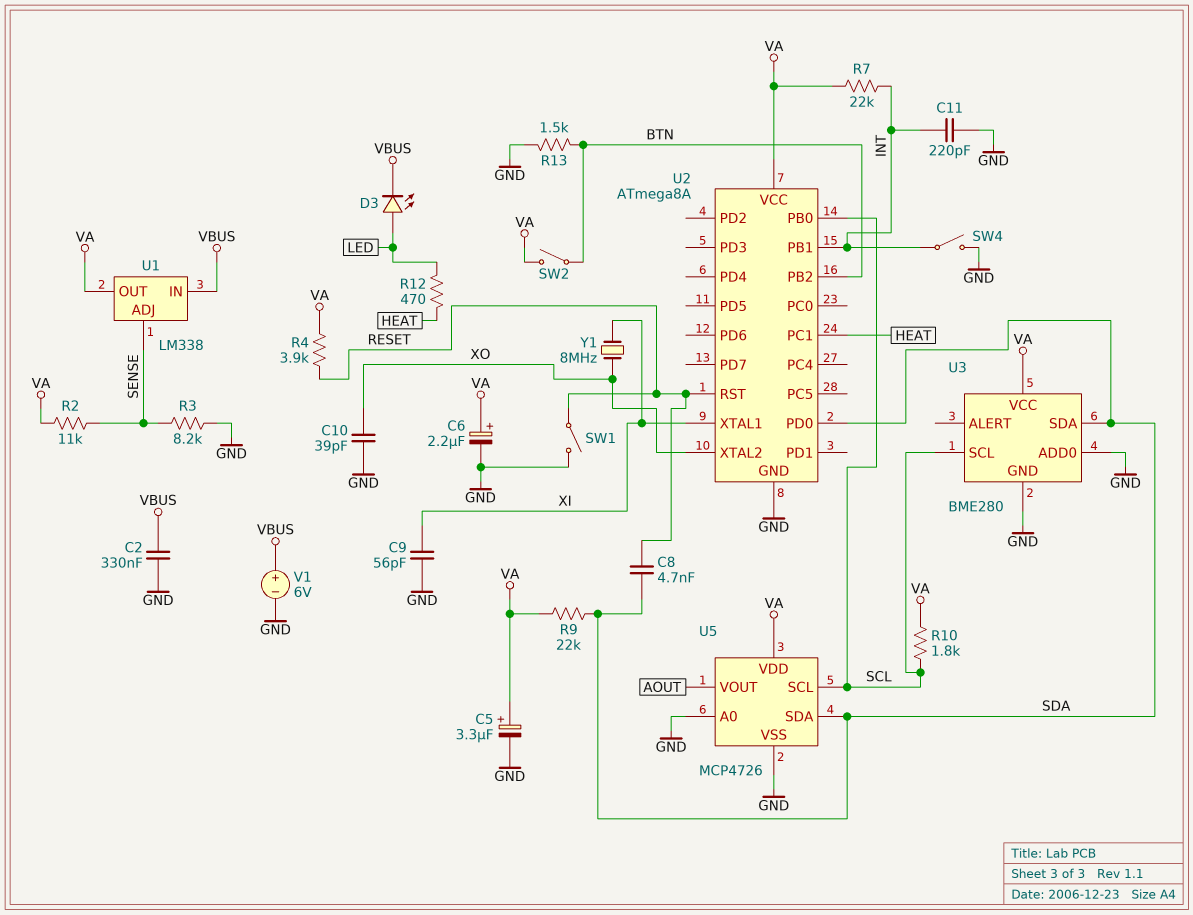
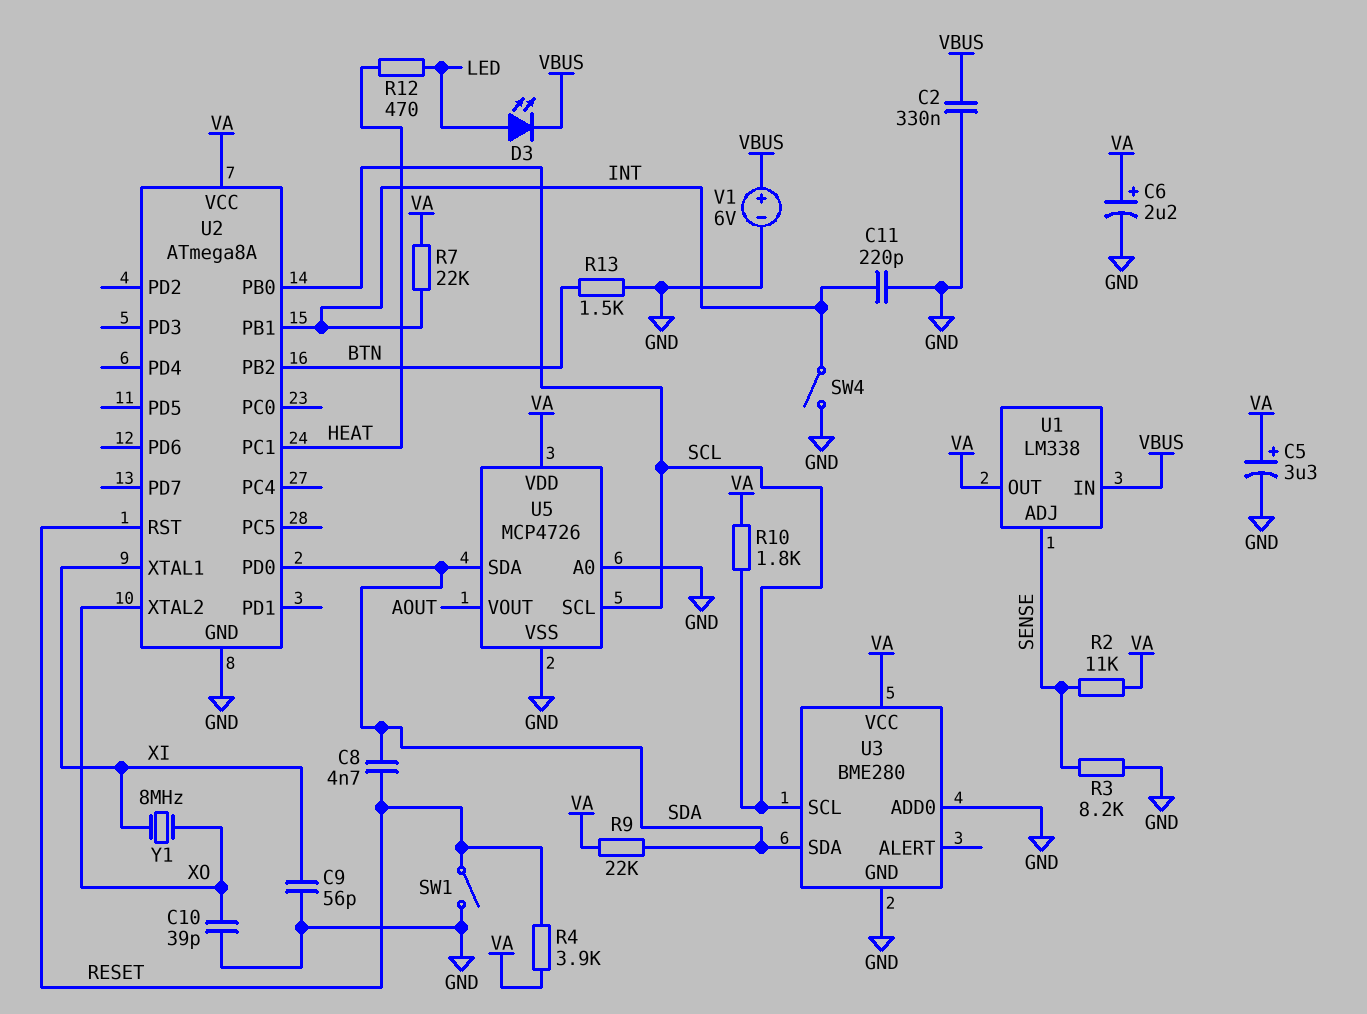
SW2: switch (BTN, VA) -> none

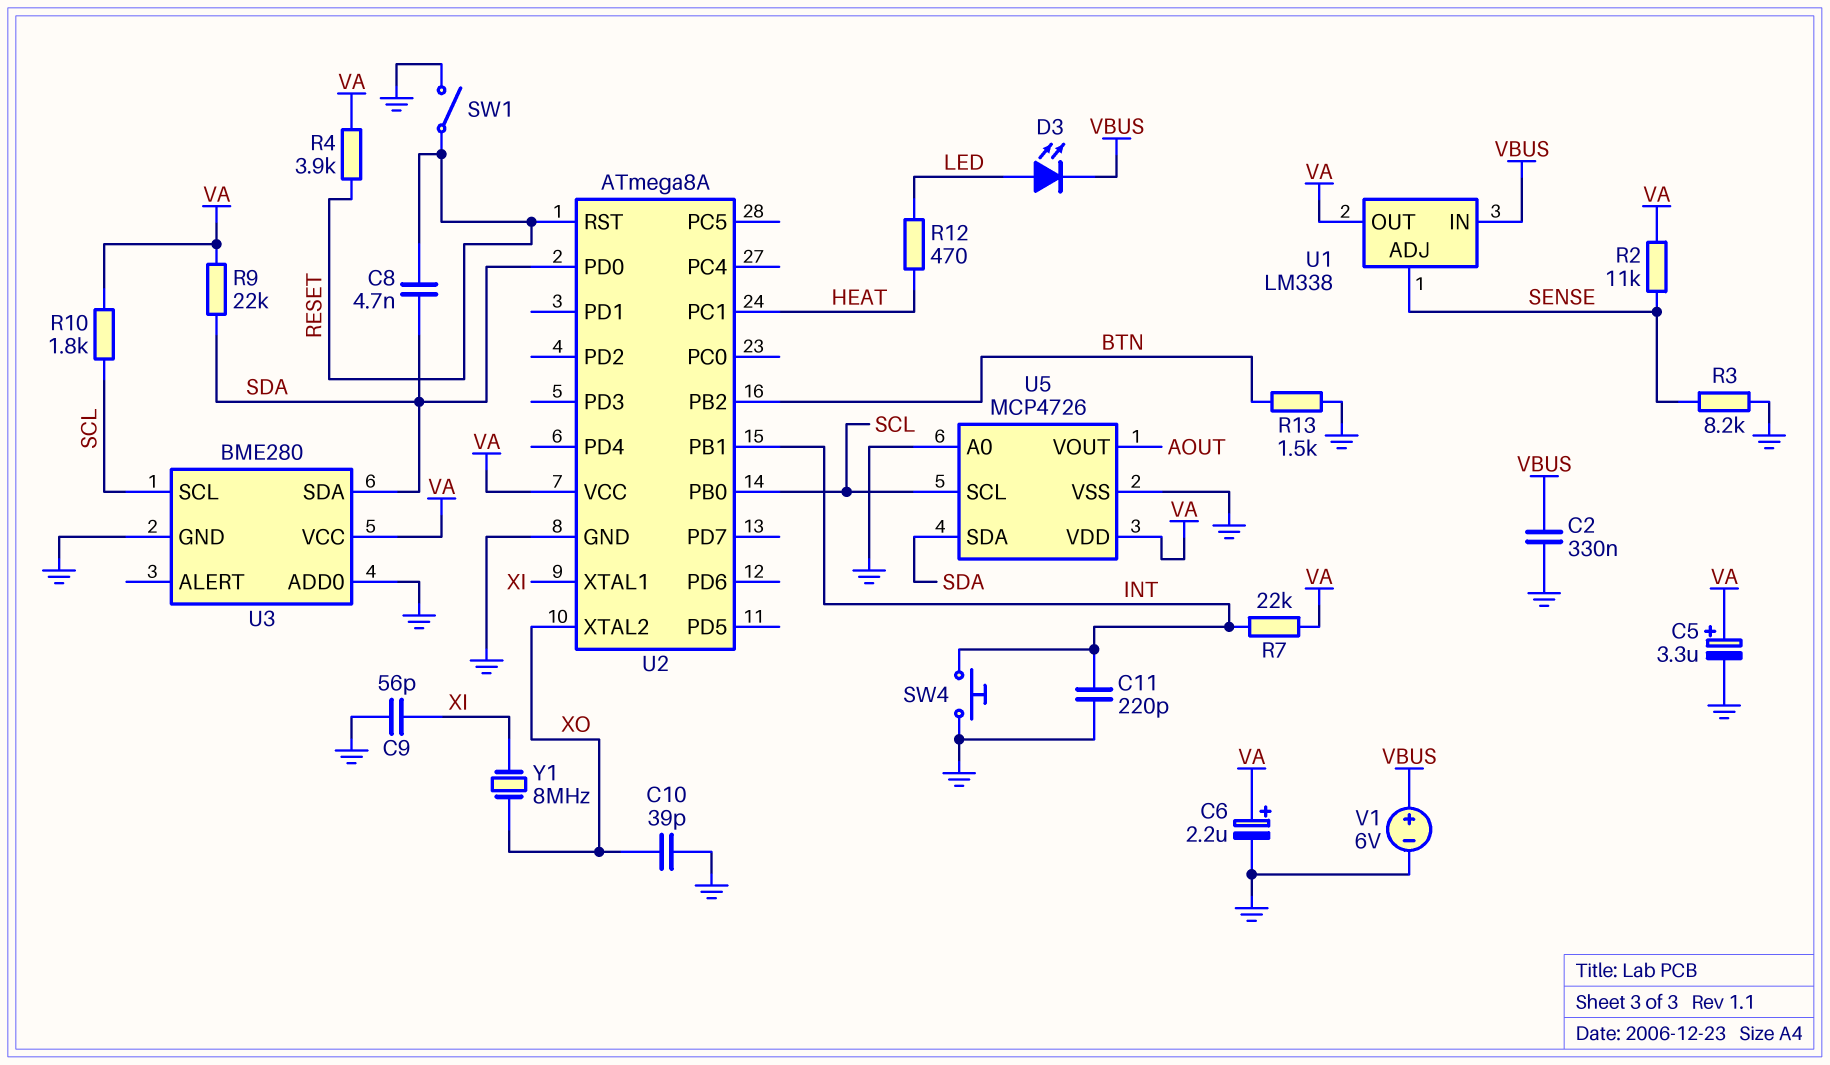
SW4: switch (GND, INT) -> button (GND, INT)

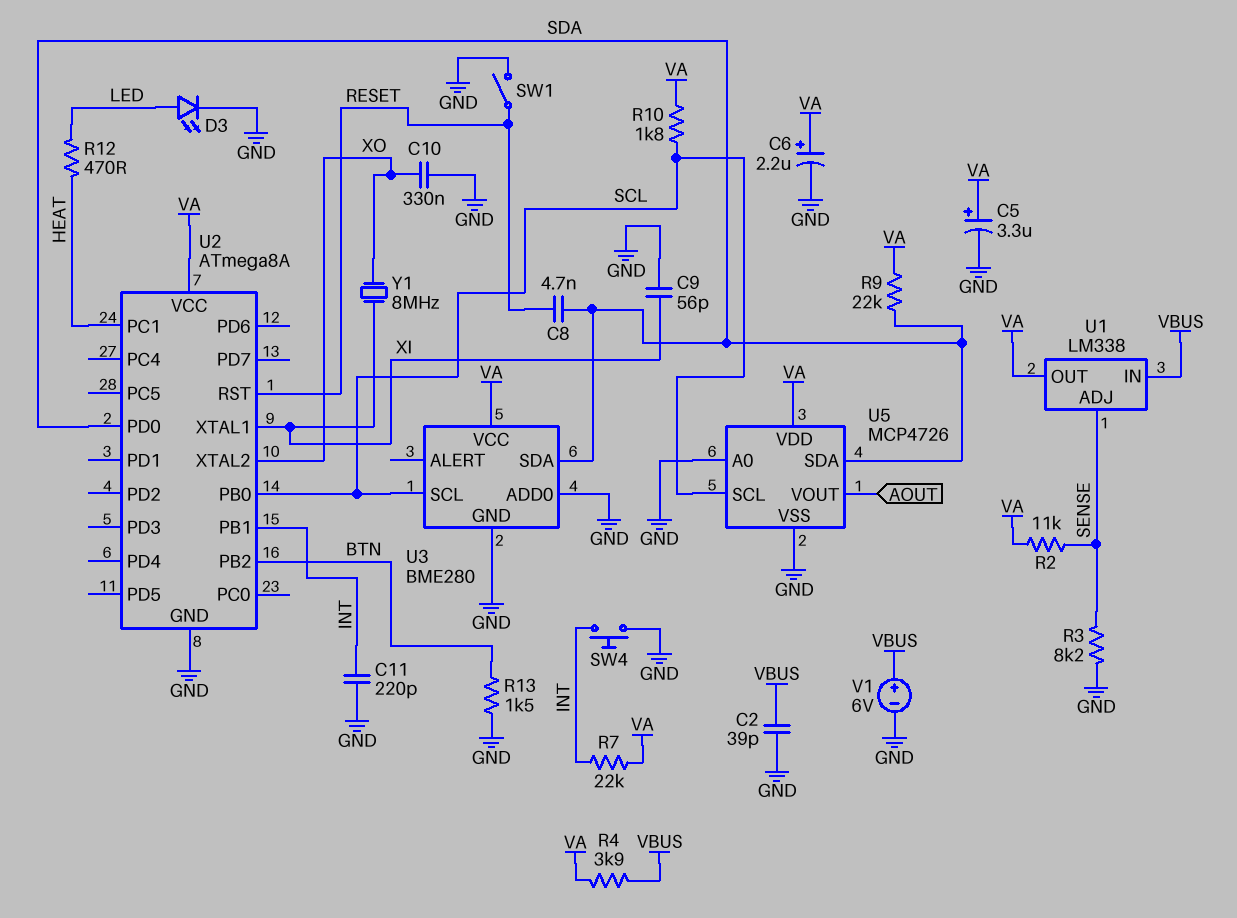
C2: 330nF (GND, VBUS) -> 39pF (GND, VBUS)
C10: 39pF (GND, XO) -> 330nF (GND, XO)
D3: LED (A LED, K VBUS) -> LED (A LED, K GND)
R4: 3.9k (RESET, VA) -> 3.9k (VA, VBUS)

